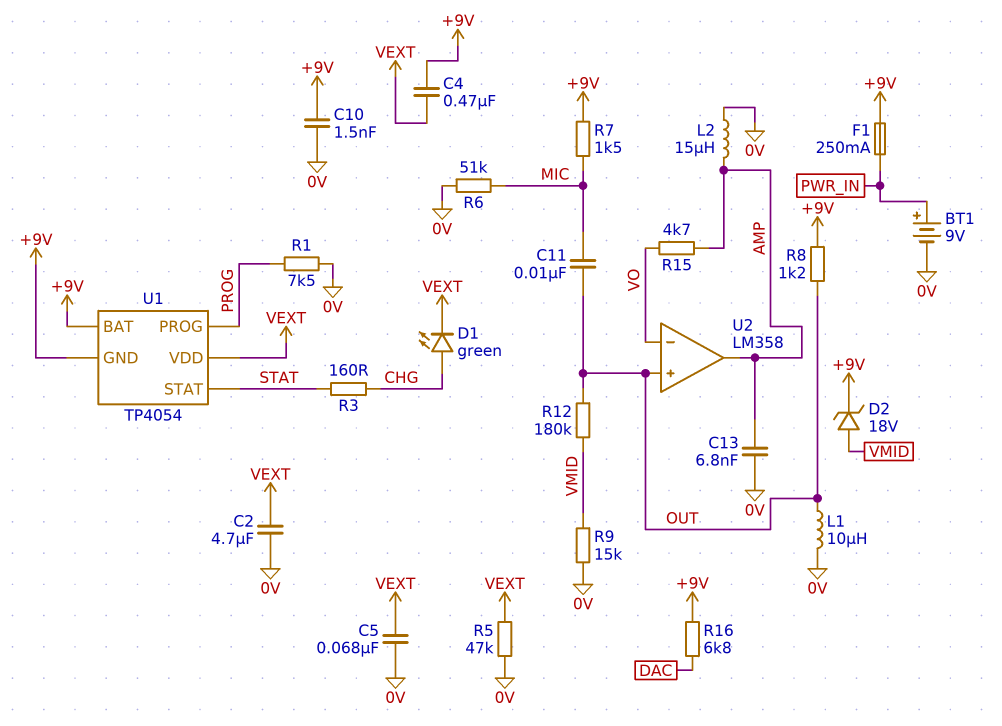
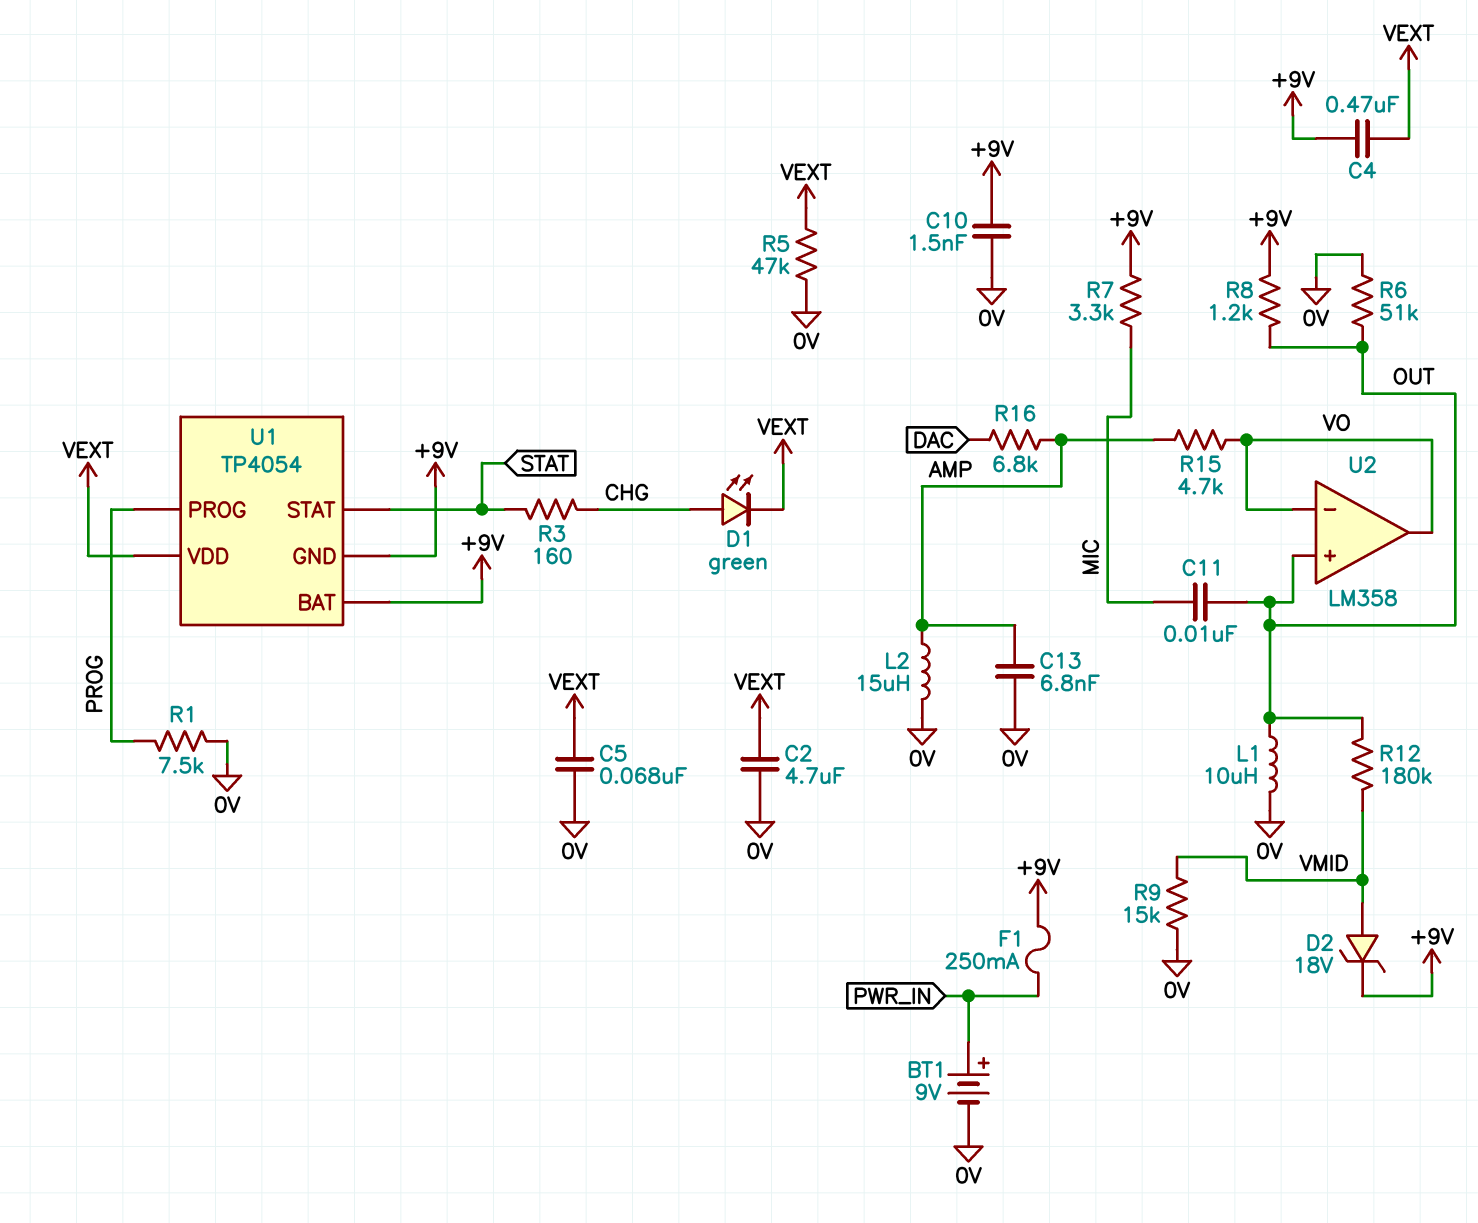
R6: 51k (0V, MIC) -> 51k (0V, OUT)
R7: 1.5k (+9V, MIC) -> 3.3k (+9V, MIC)
R16: 6.8k (+9V, DAC) -> 6.8k (AMP, DAC)
U2 pin out: AMP -> VO

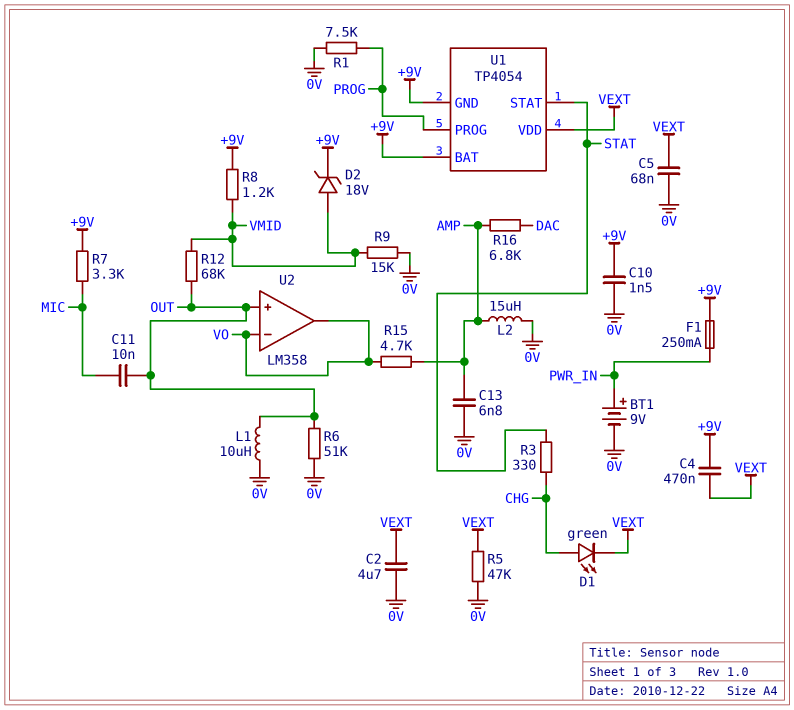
R3: 160 (CHG, STAT) -> 330 (CHG, STAT)
R8: 1.2k (+9V, OUT) -> 1.2k (+9V, VMID)
R12: 180k (OUT, VMID) -> 68k (OUT, VMID)

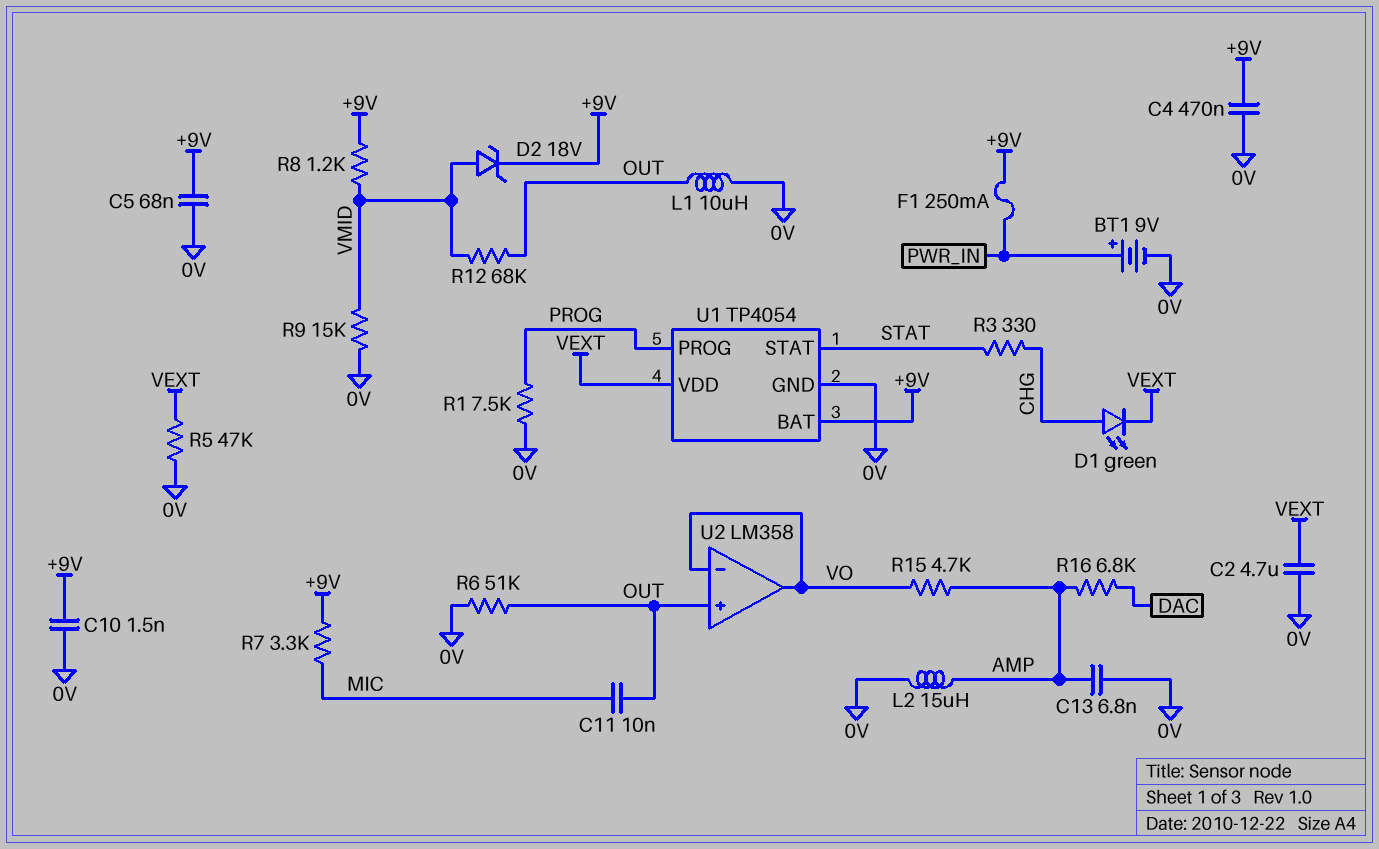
C4: 470nF (+9V, VEXT) -> 470nF (+9V, 0V)
C5: 68nF (0V, VEXT) -> 68nF (+9V, 0V)
U1 pin GND: +9V -> 0V

